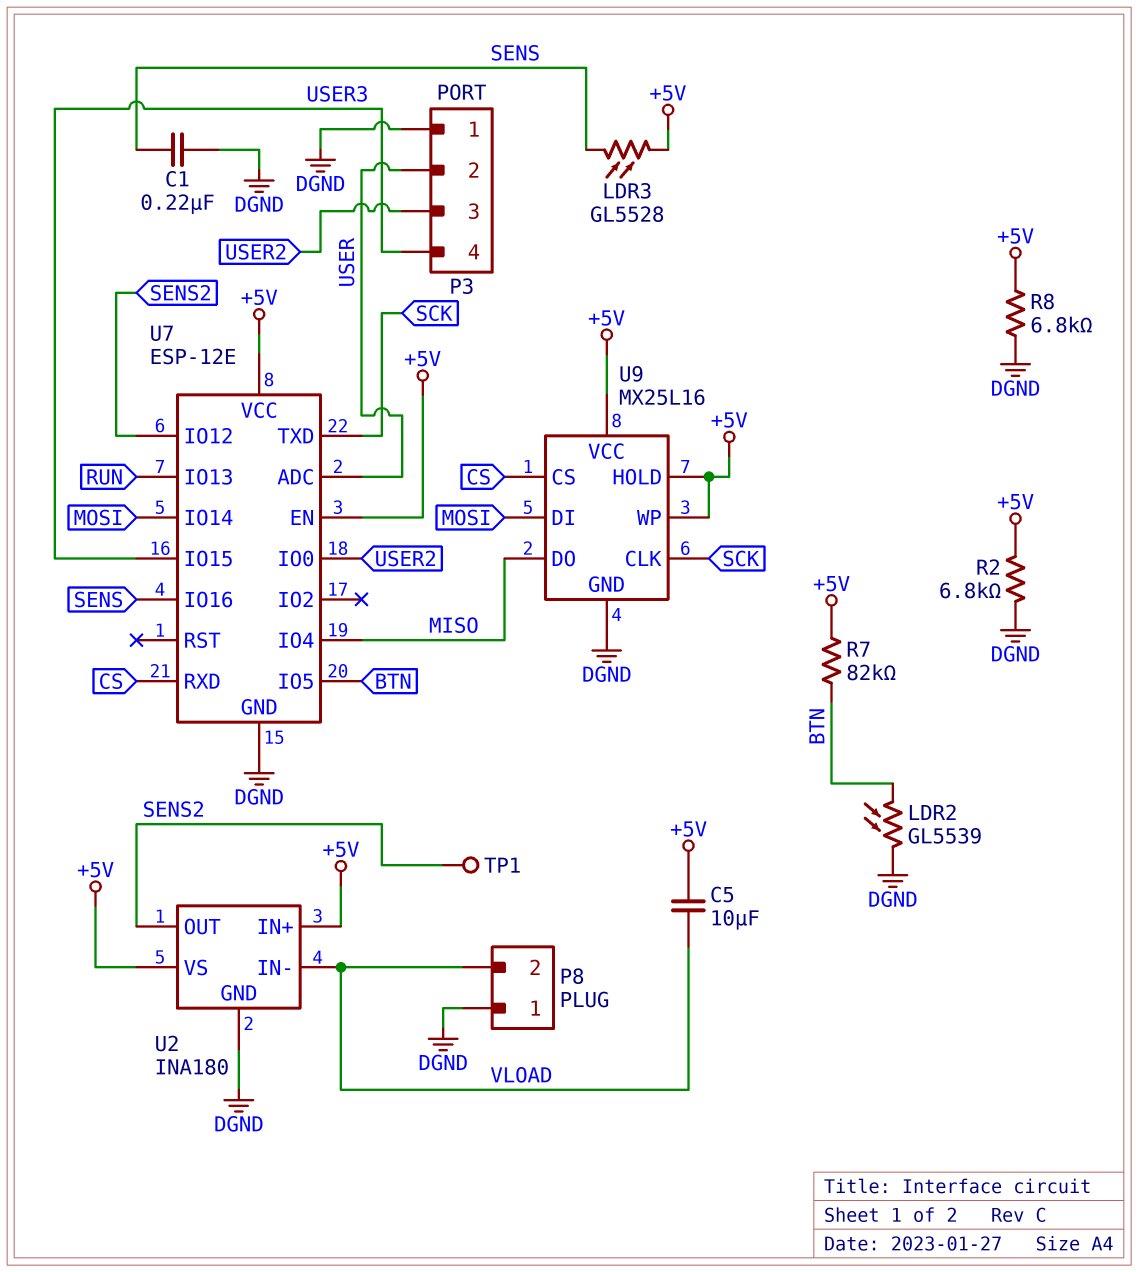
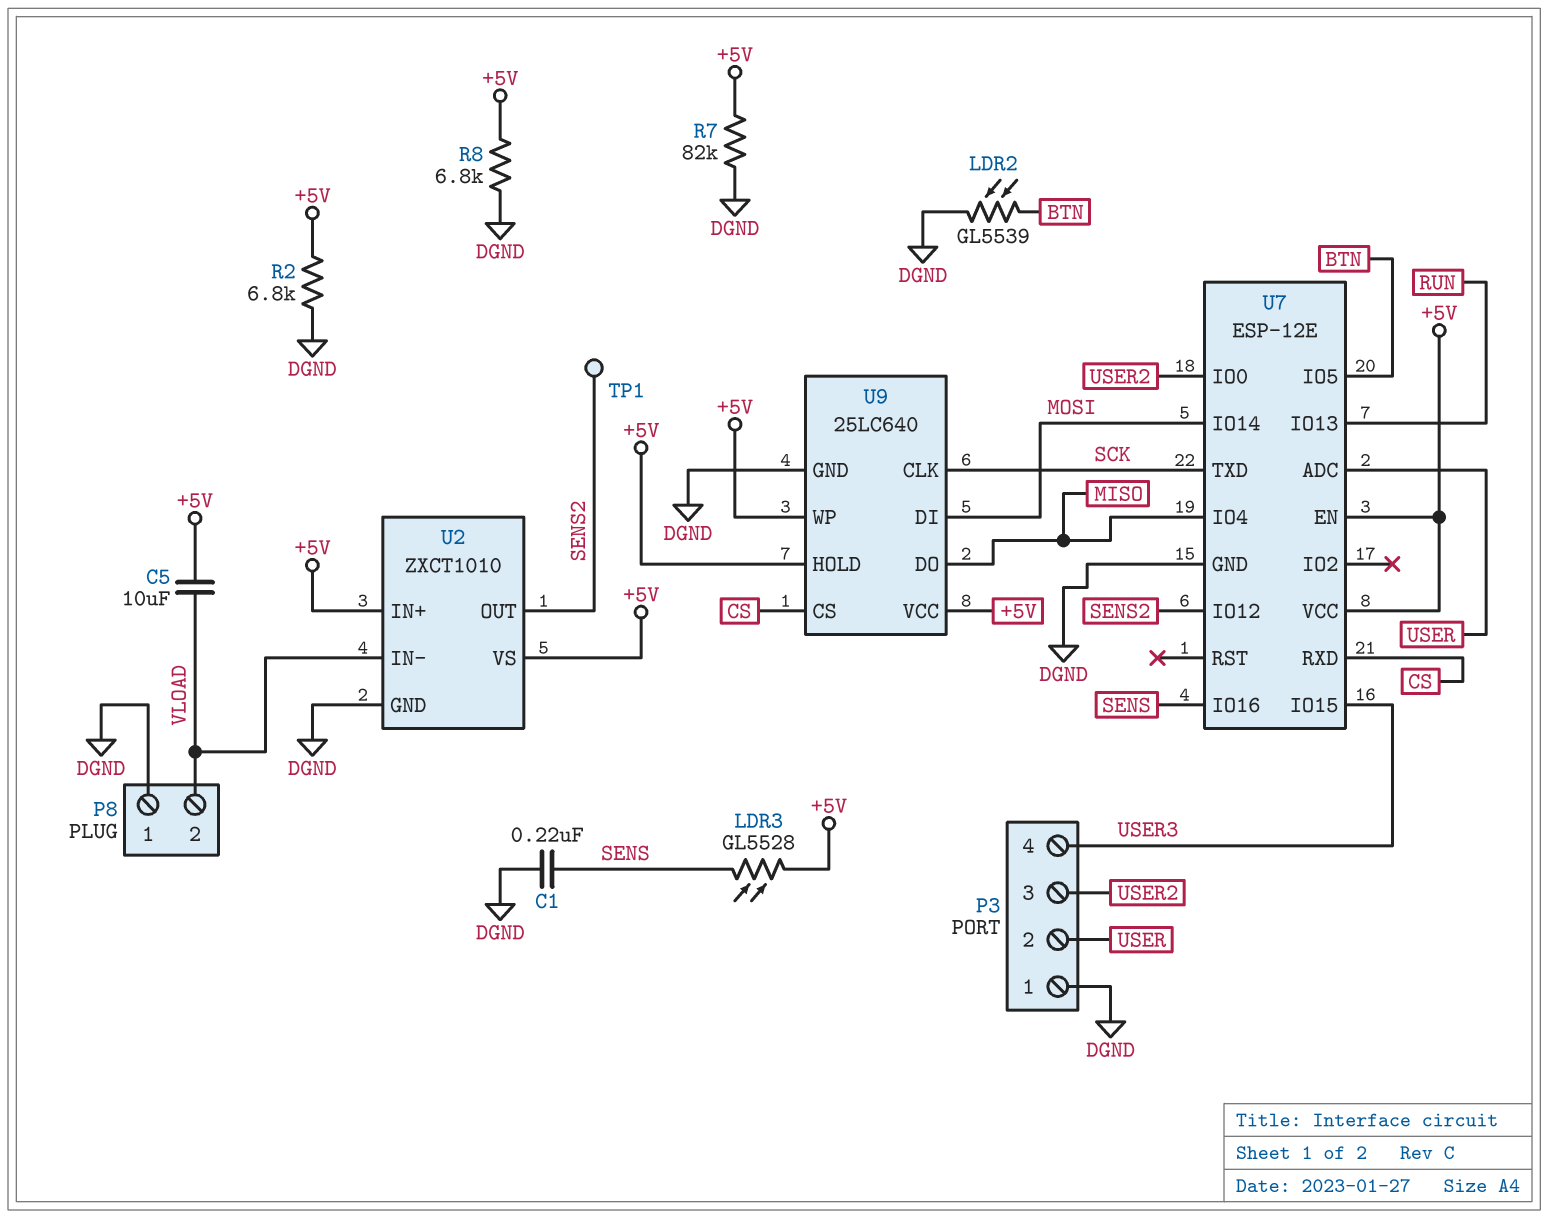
R7: 82k (+5V, BTN) -> 82k (+5V, DGND)
U2: INA180 -> ZXCT1010
U9: MX25L16 -> 25LC640

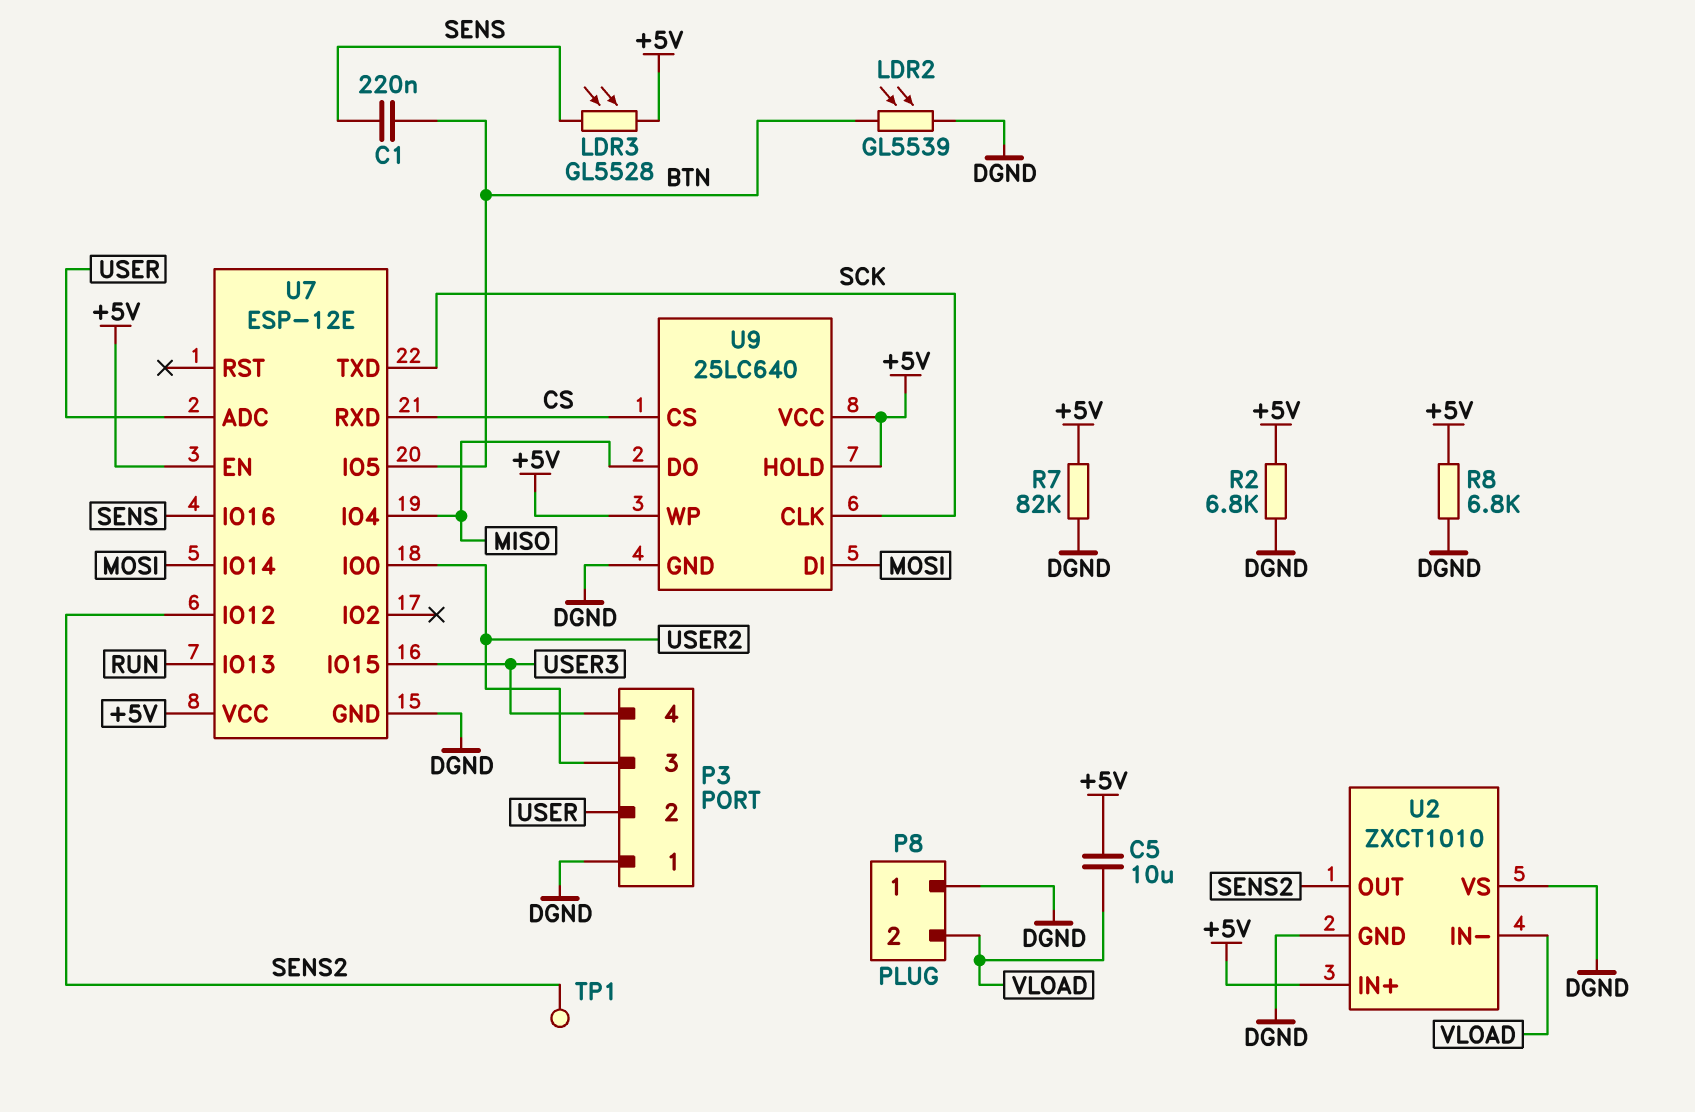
C1: 220nF (DGND, SENS) -> 220nF (BTN, SENS)
U2 pin VS: +5V -> DGND

